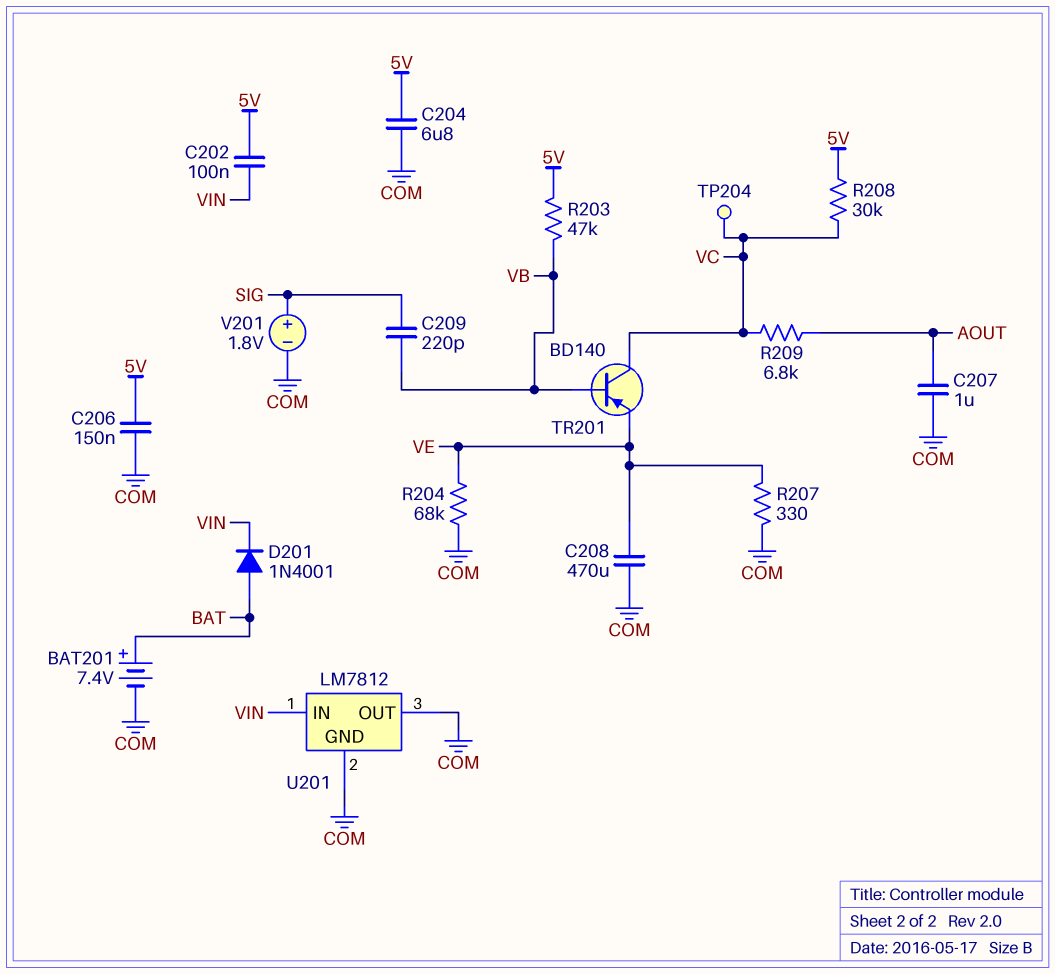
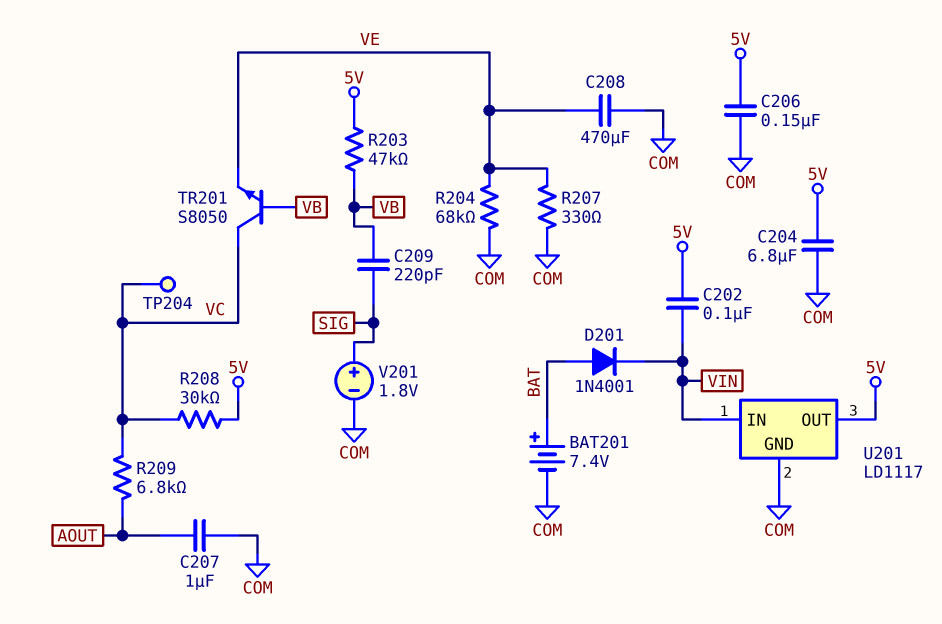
TR201: PNP BD140 (B VB, C VC, E VE) -> NPN S8050 (B VB, C VC, E VE)
U201: LM7812 -> LD1117
U201 pin OUT: COM -> 5V

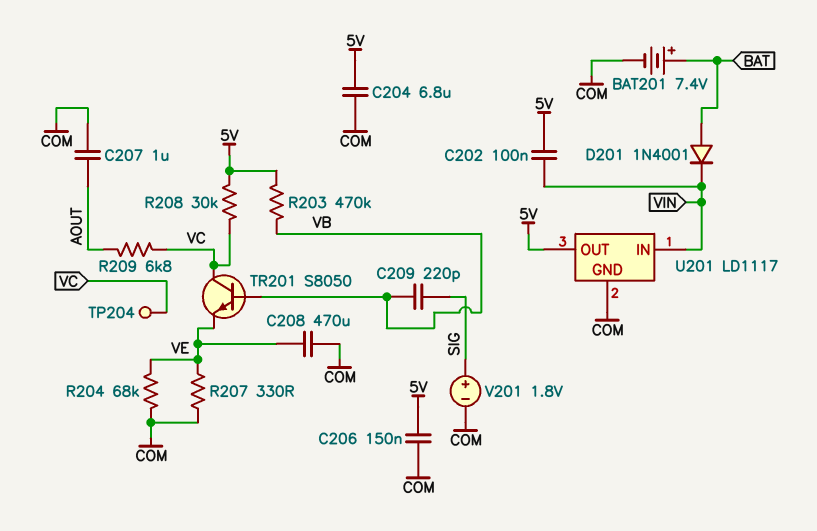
R203: 47k (5V, VB) -> 470k (5V, VB)

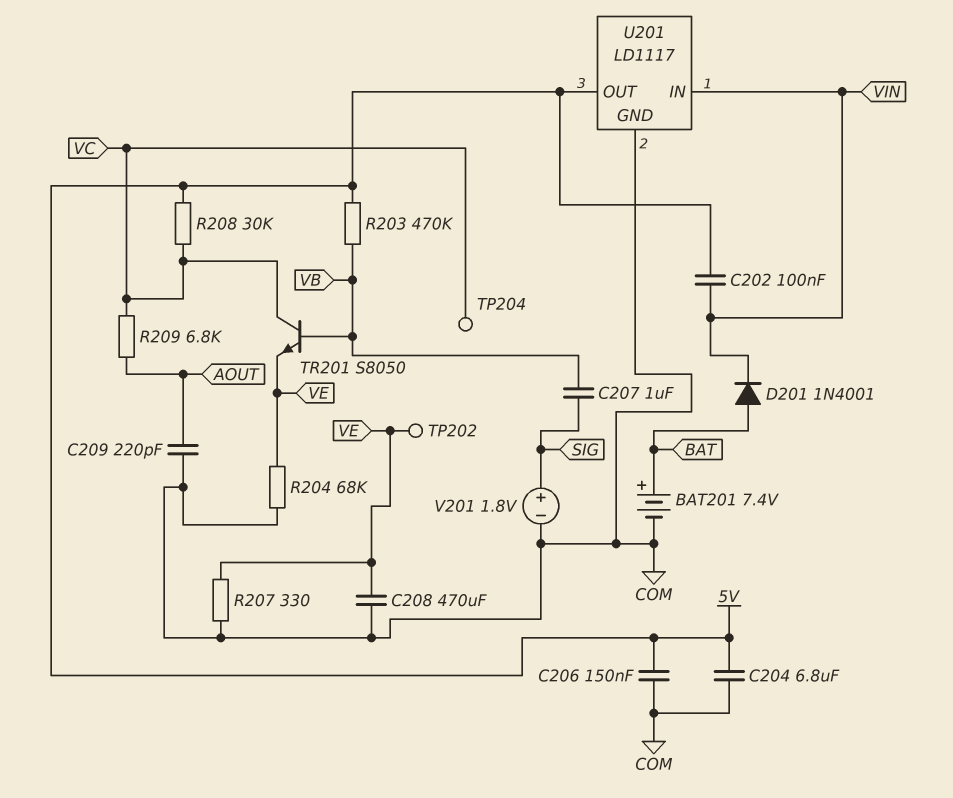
C207: 1uF (AOUT, COM) -> 1uF (SIG, VB)
C209: 220pF (SIG, VB) -> 220pF (AOUT, COM)
TP202: none -> test point (VE)

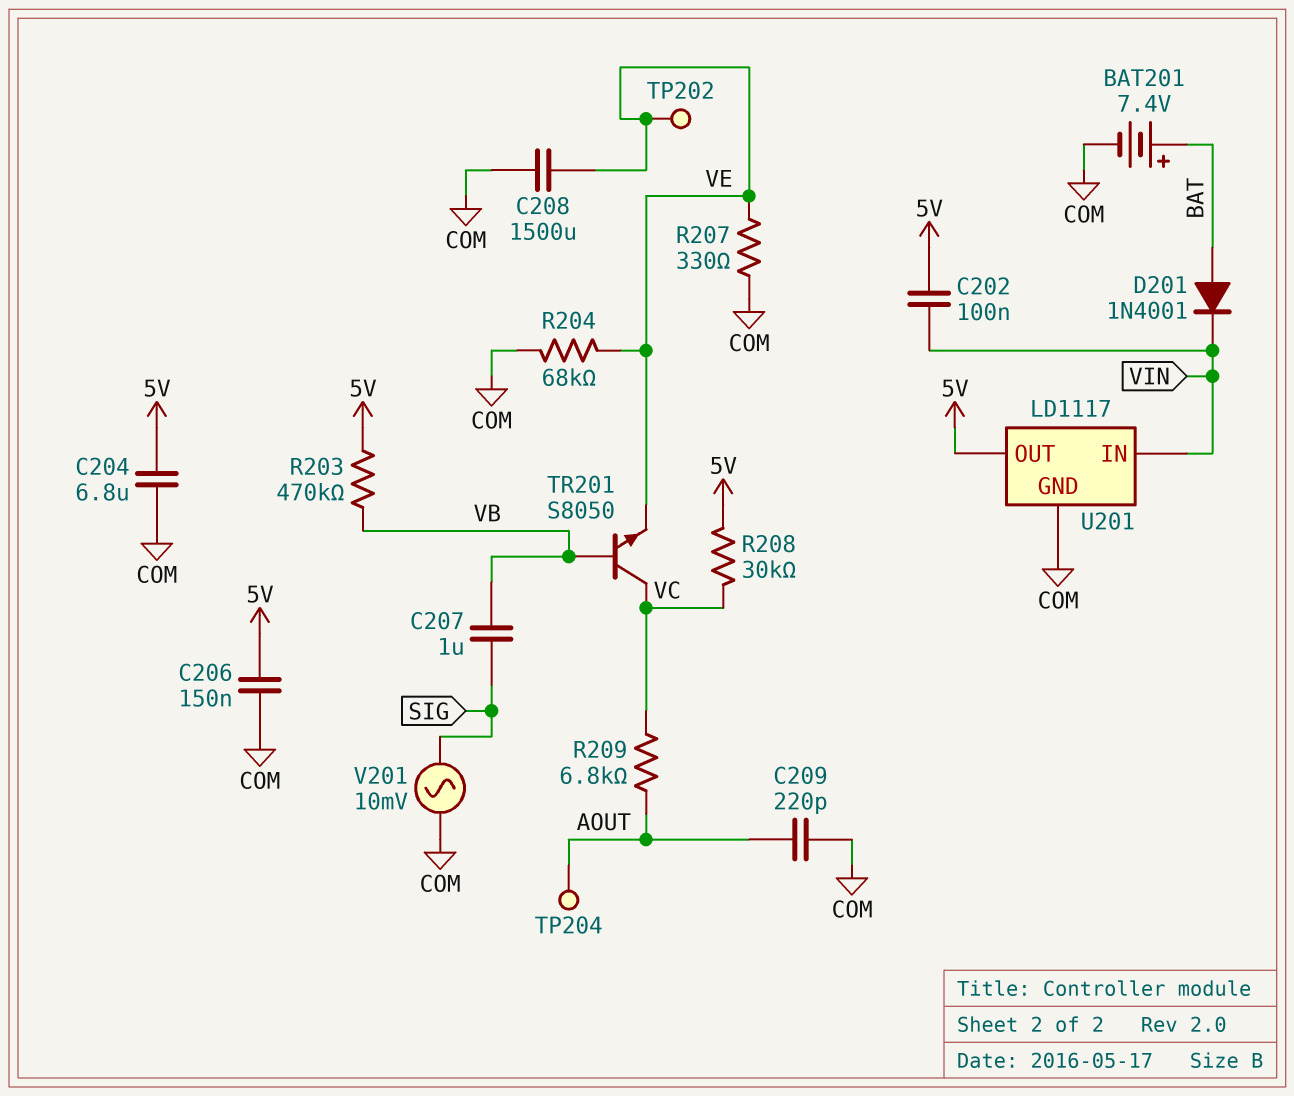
C208: 470uF (COM, VE) -> 1500uF (COM, VE)
TP204: test point (VC) -> test point (AOUT)
V201: 1.8V (plus SIG, minus COM) -> AC 10mV (COM, SIG)

